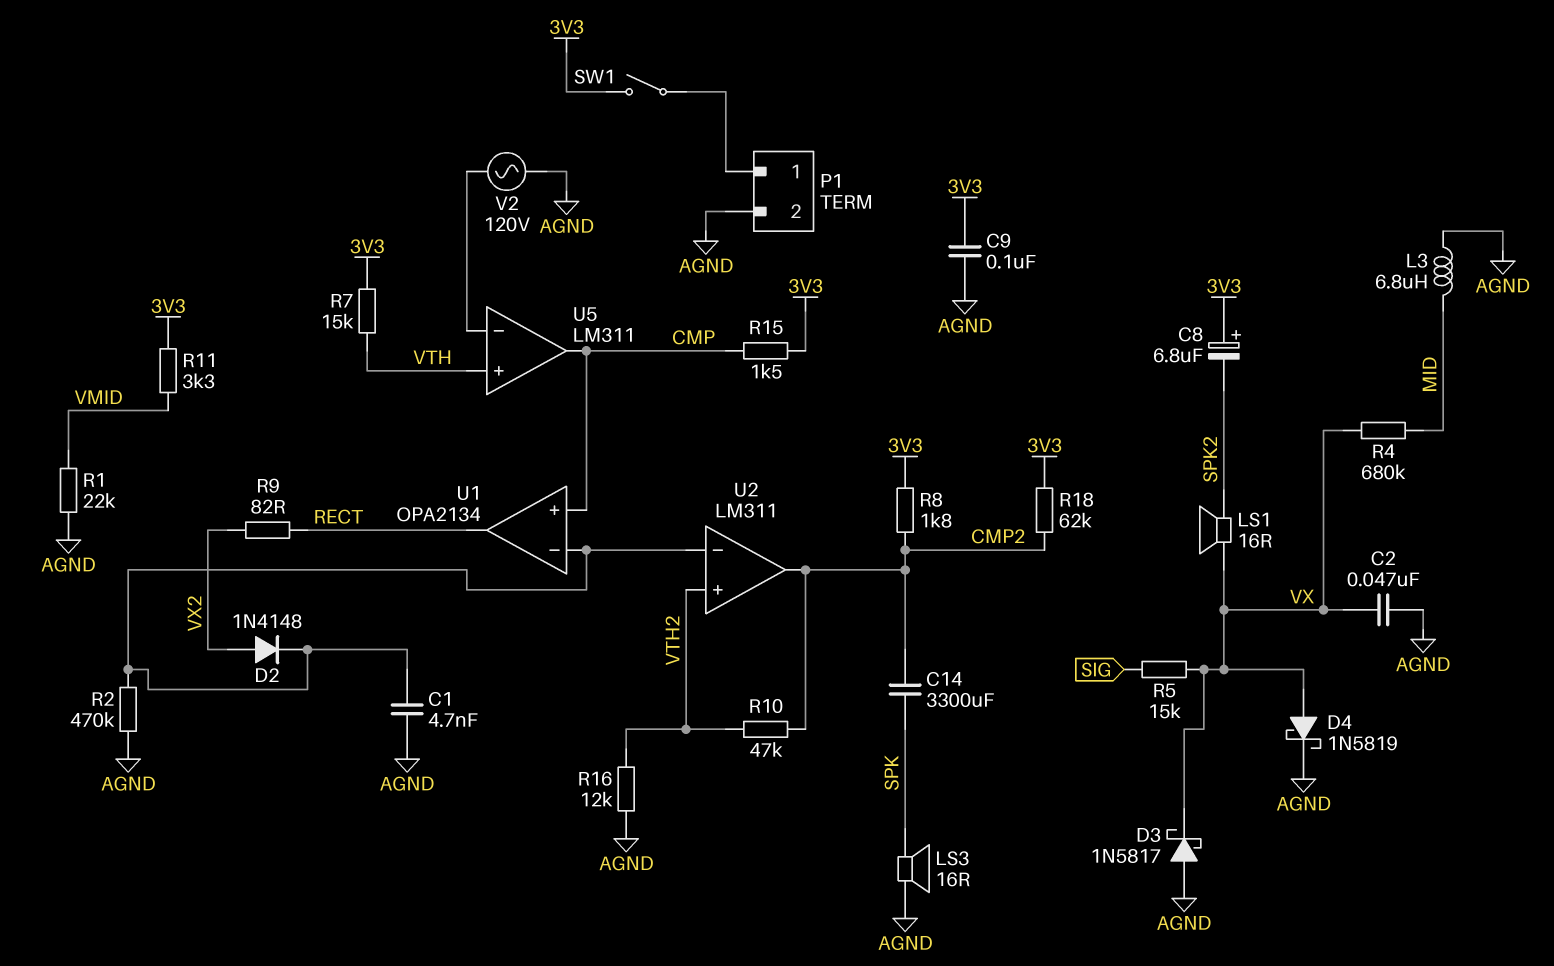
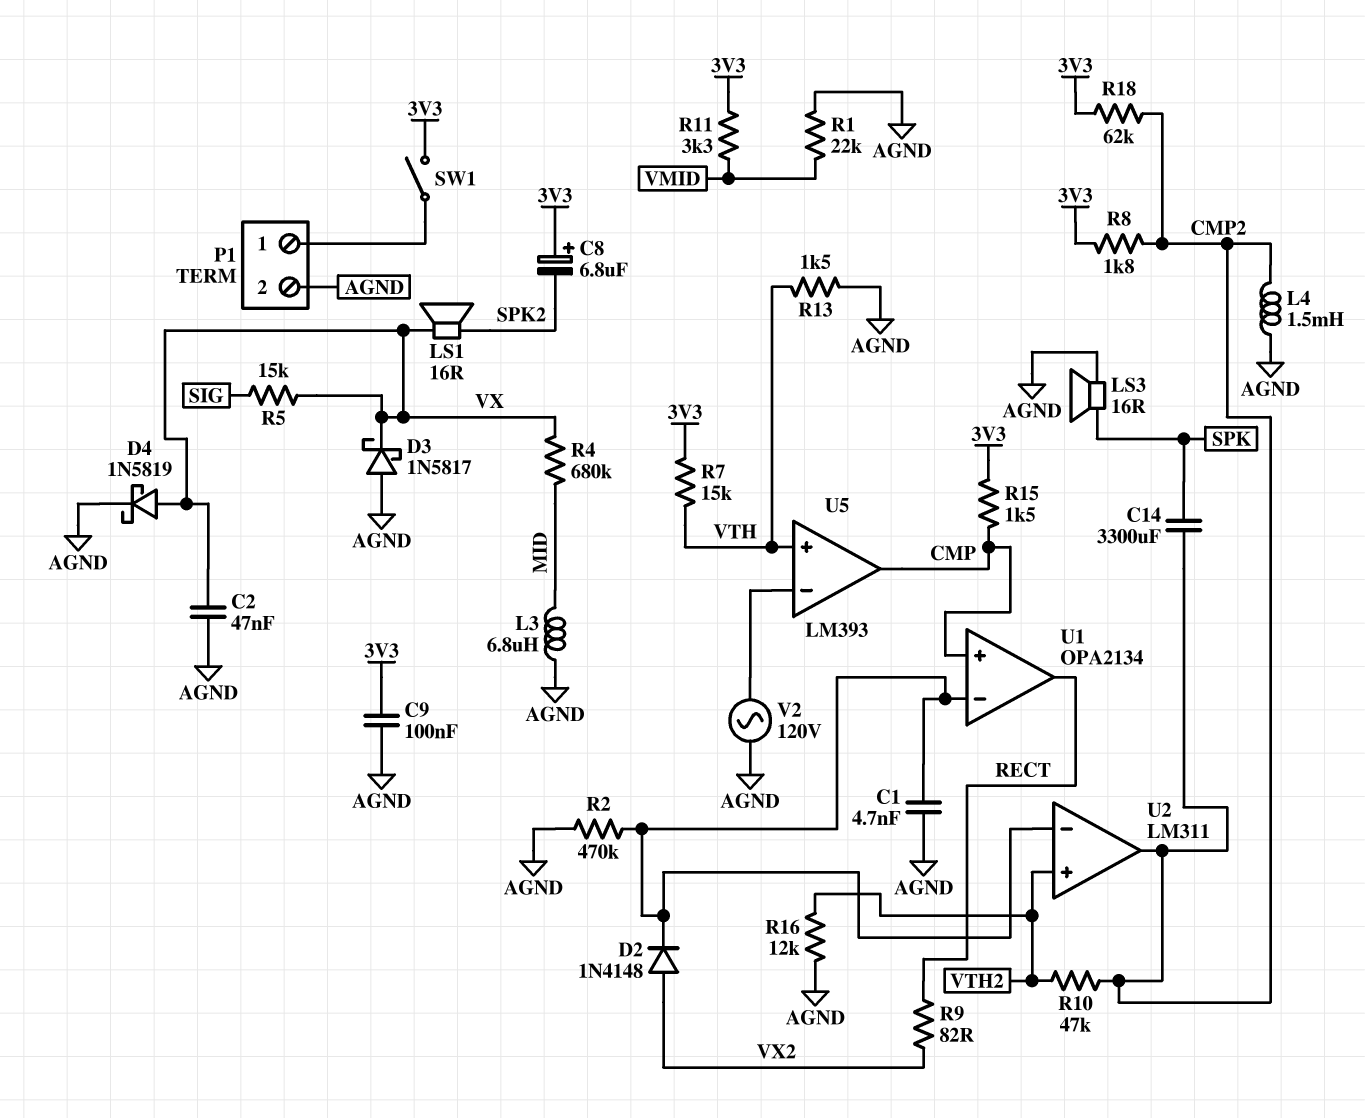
L4: none -> 1.5mH (AGND, CMP2)
R13: none -> 1.5k (AGND, VTH)
U5: LM311 -> LM393

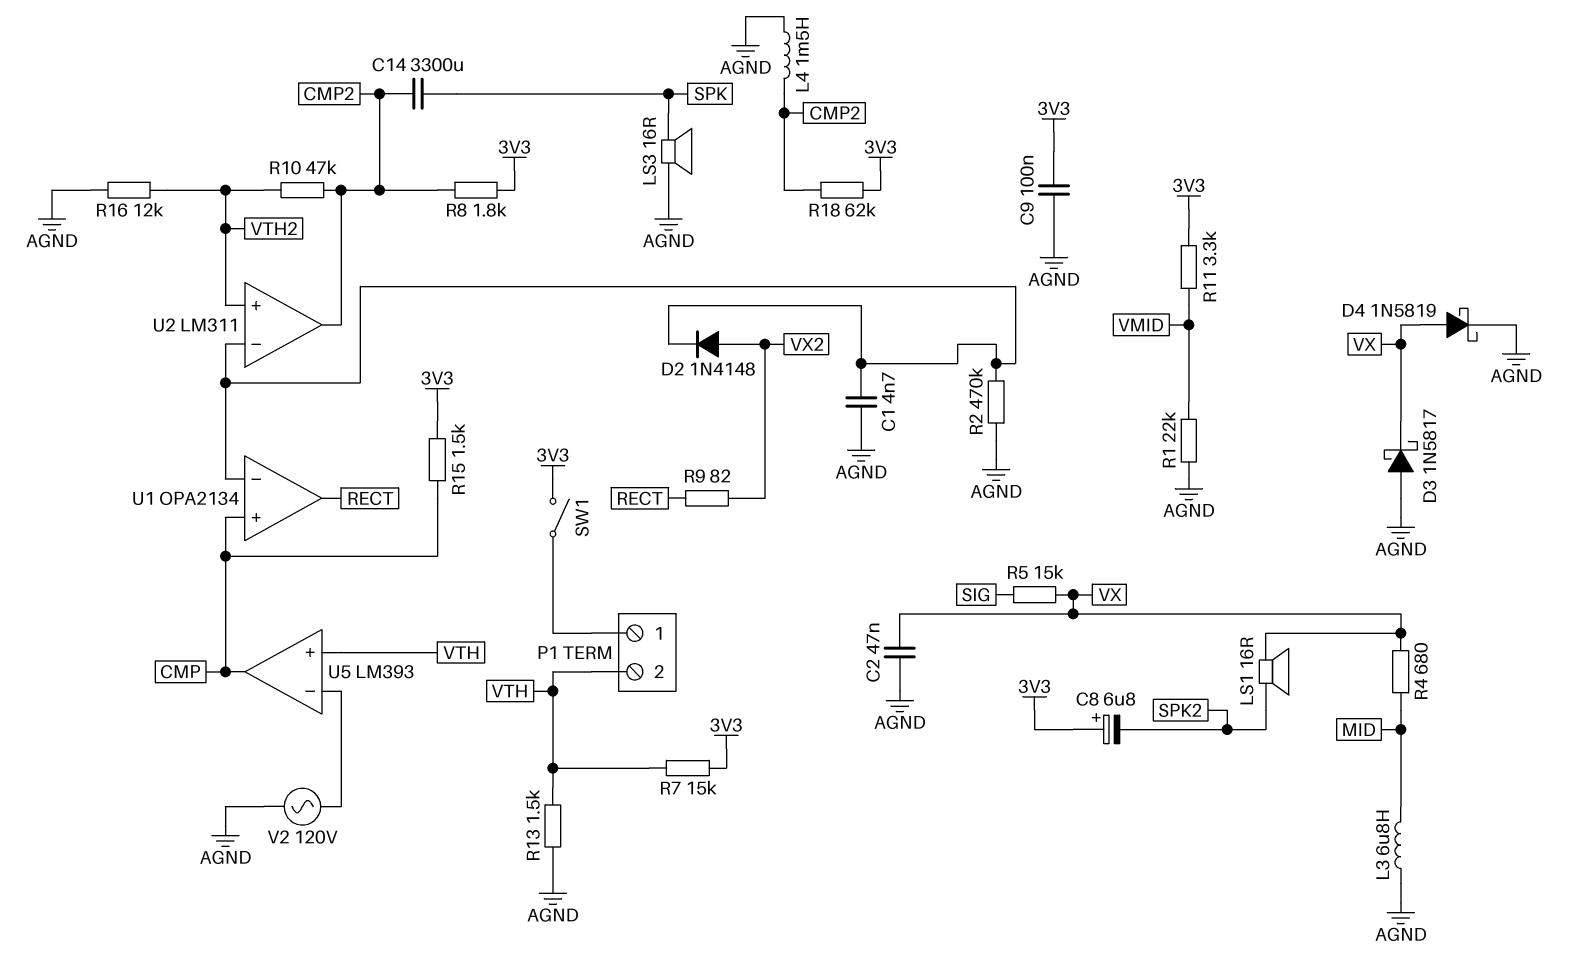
P1 pin 2: AGND -> VTH
R4: 680k (MID, VX) -> 680 (MID, VX)

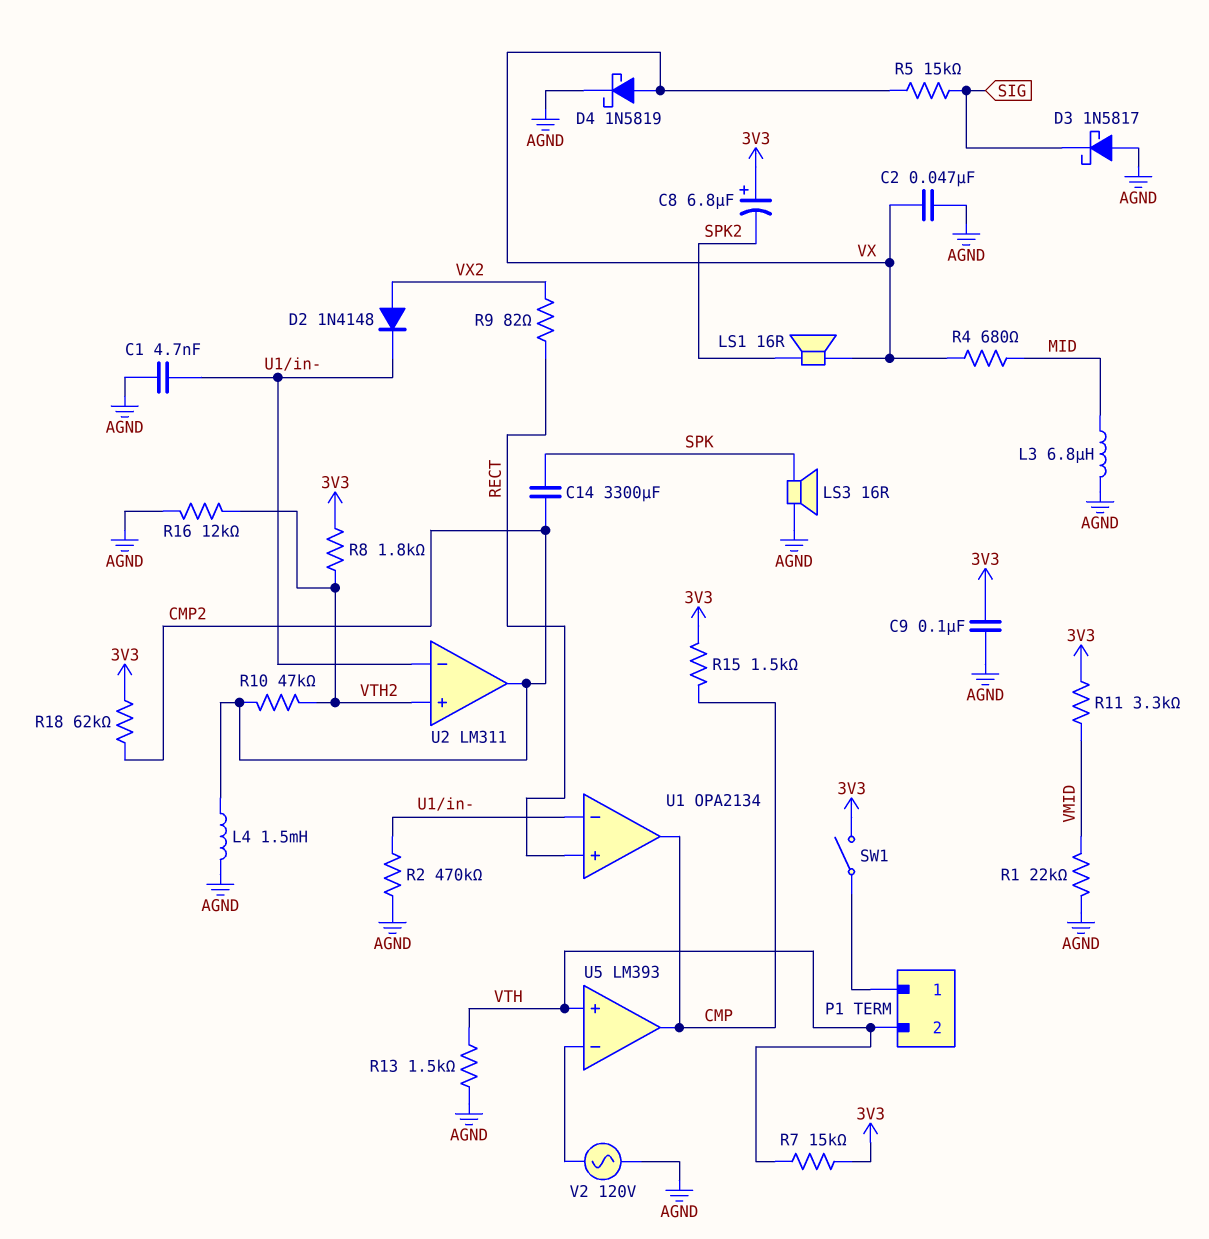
D3: schottky 1N5817 (A AGND, K VX) -> schottky 1N5817 (A AGND, K SIG)
R8: 1.8k (3V3, CMP2) -> 1.8k (3V3, VTH2)
U1 pin in+: CMP -> RECT
U1 pin out: RECT -> CMP

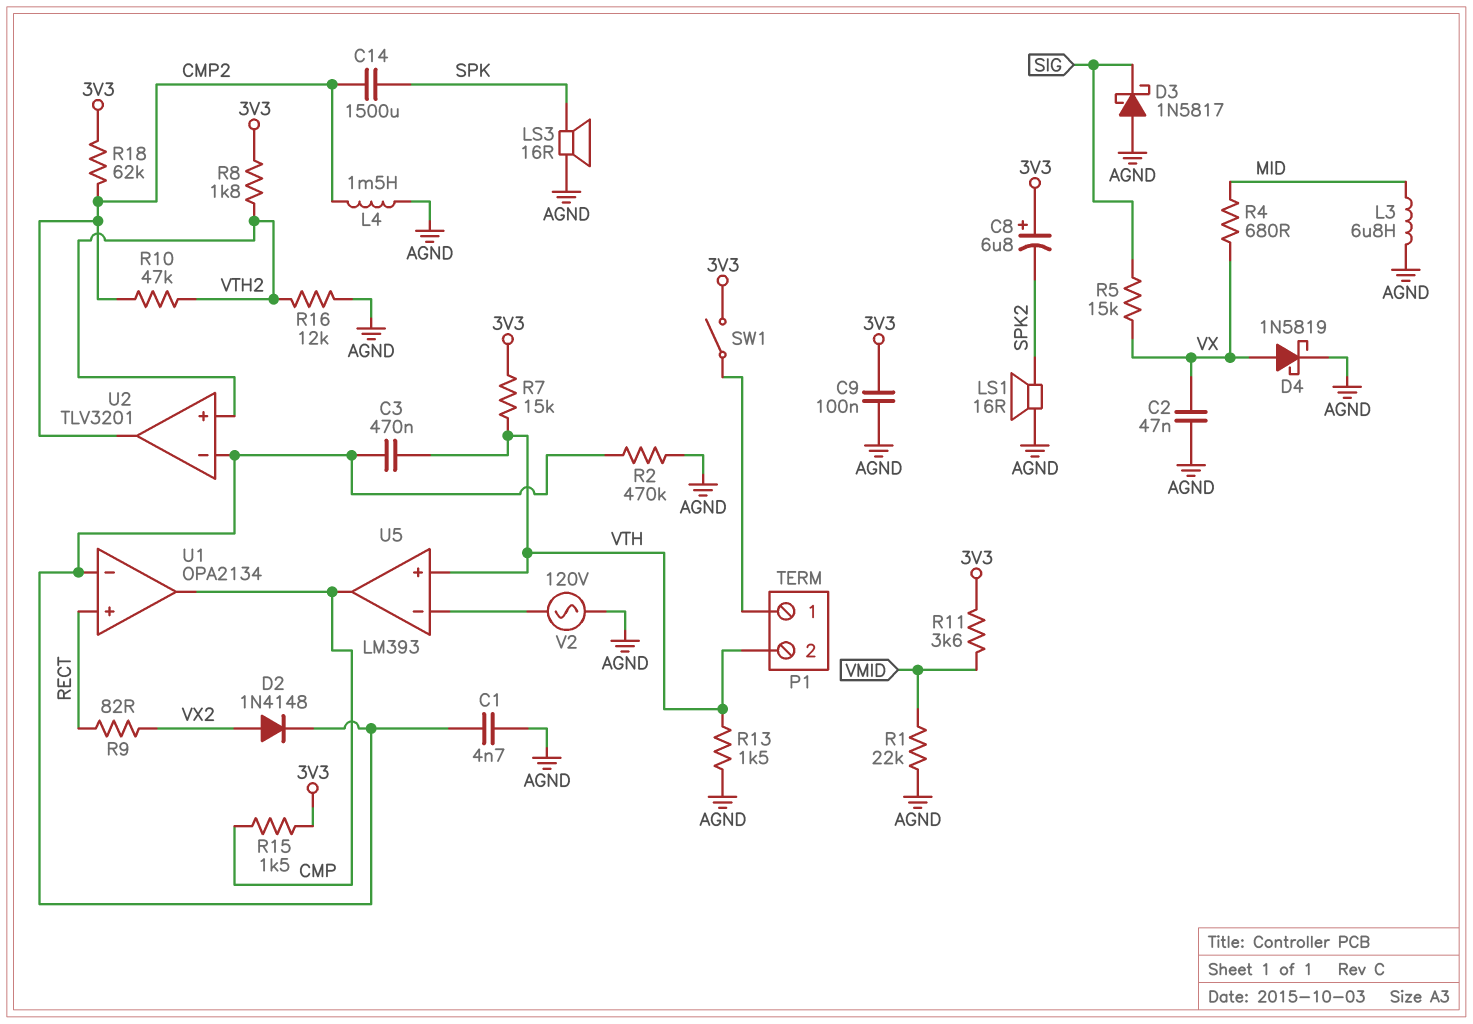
C3: none -> 470nF (U1/in-, VTH)
C14: 3300uF (CMP2, SPK) -> 1500uF (CMP2, SPK)
LS1: speaker 16R (SPK2, VX) -> speaker 16R (AGND, SPK2)
R11: 3.3k (3V3, VMID) -> 3.6k (3V3, VMID)
U2: LM311 -> TLV3201

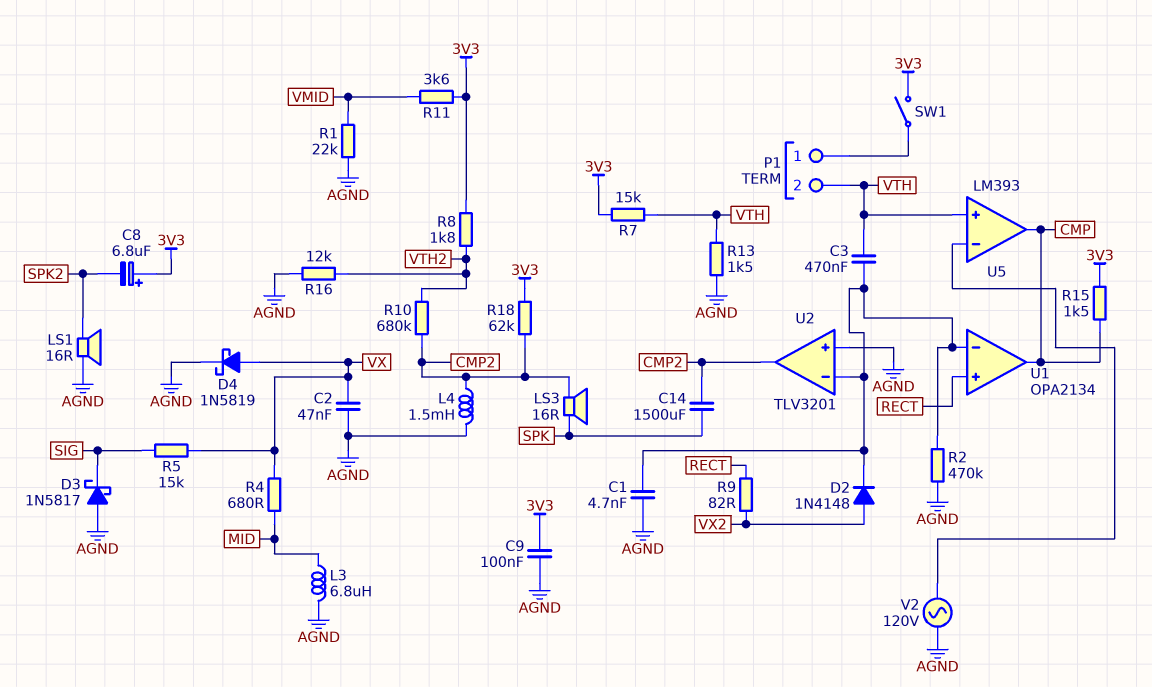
LS3: speaker 16R (AGND, SPK) -> speaker 16R (CMP2, SPK)
R10: 47k (CMP2, VTH2) -> 680k (CMP2, VTH2)
U2 pin in+: VTH2 -> AGND

